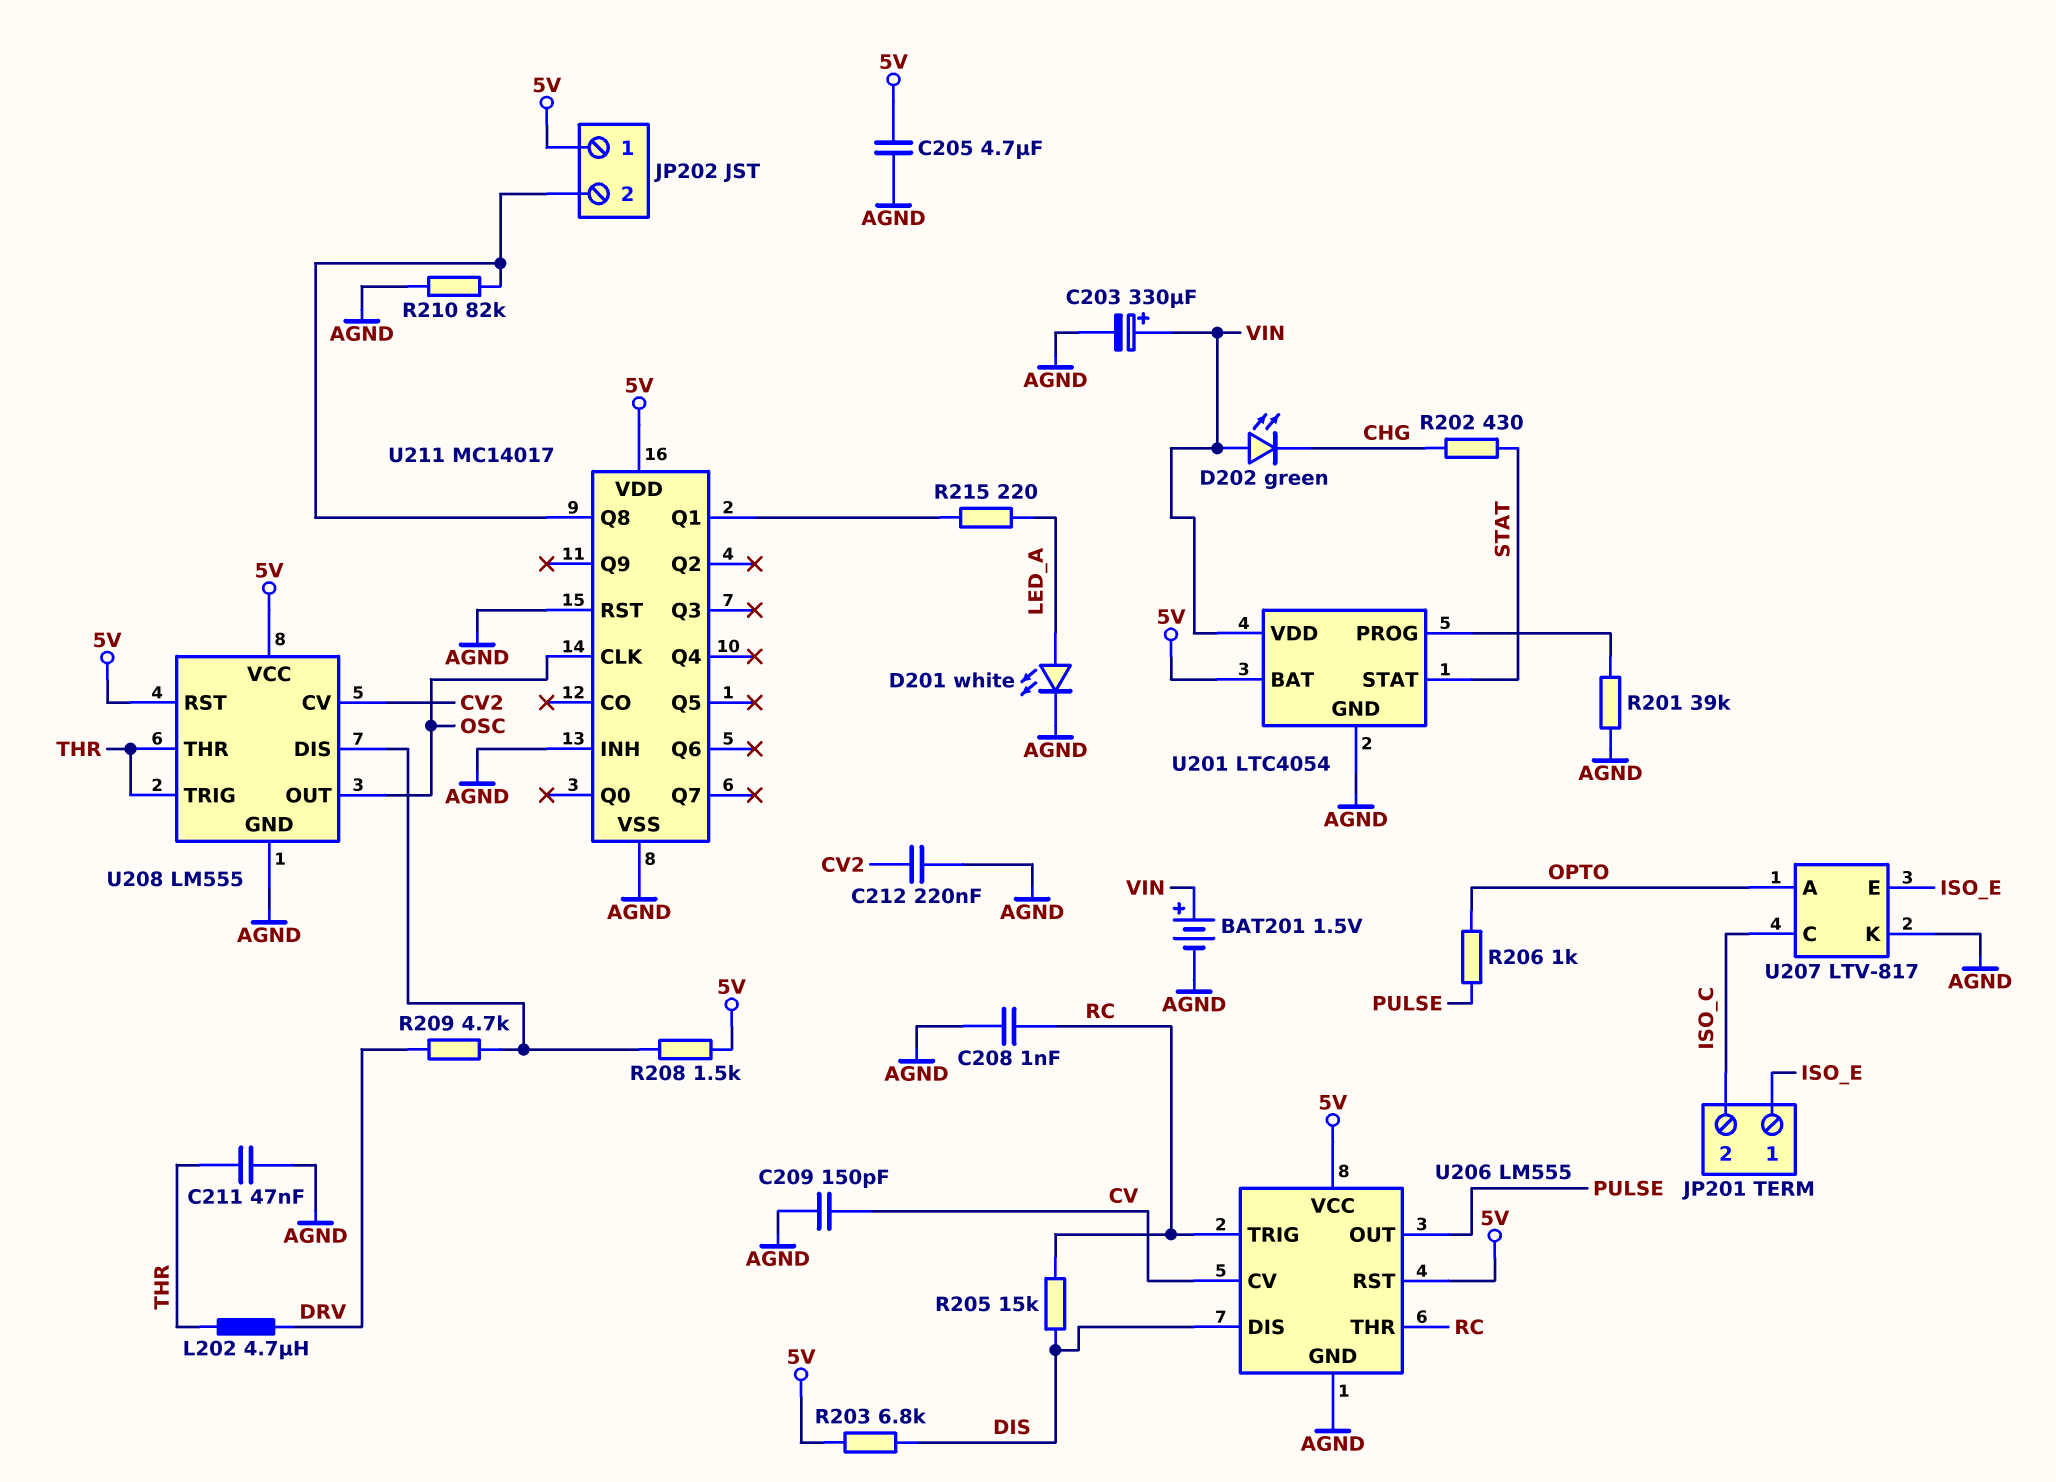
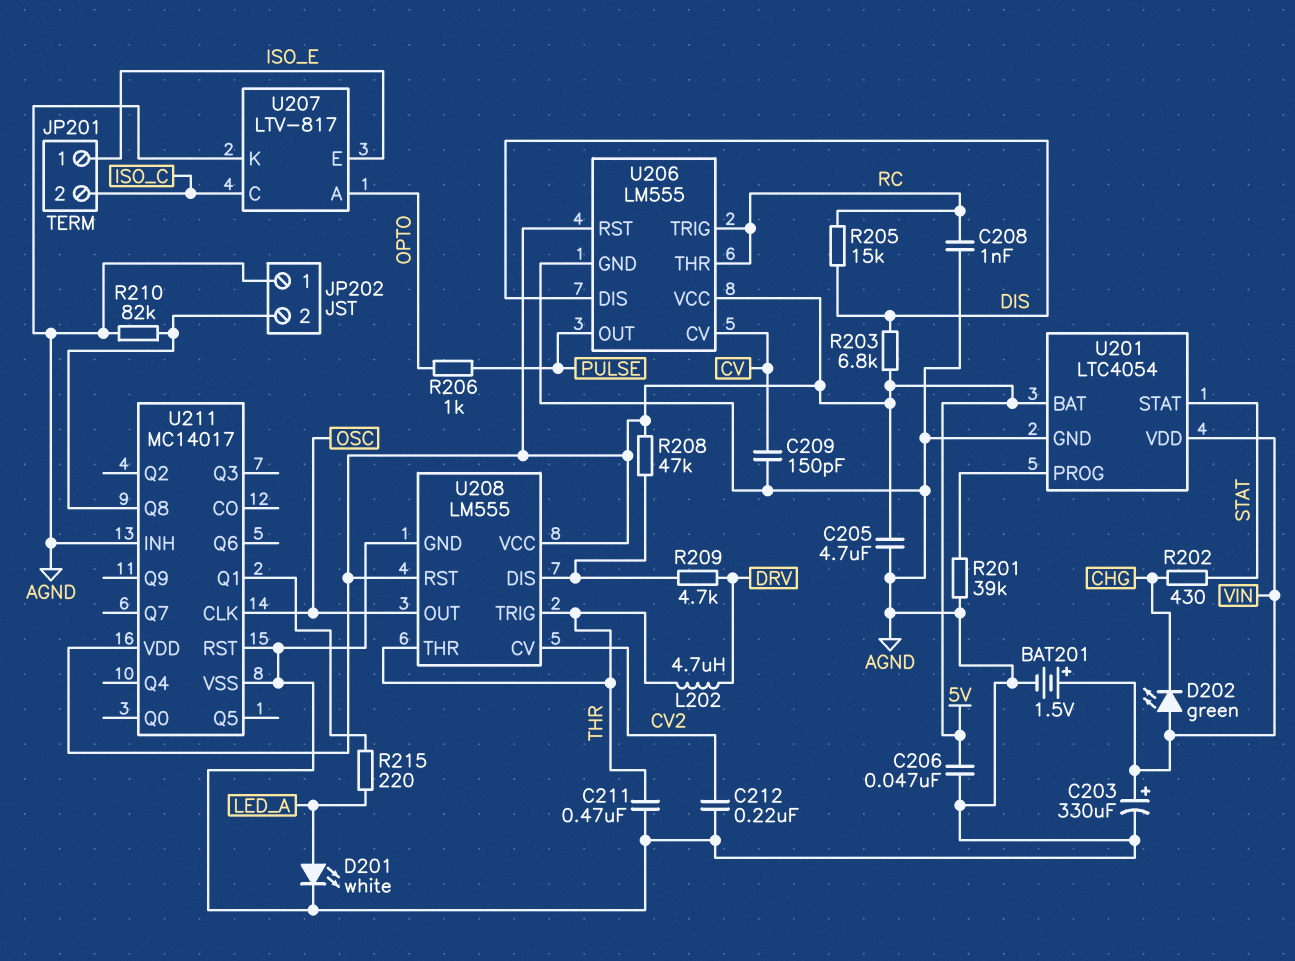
C206: none -> 47nF (5V, AGND)
C211: 47nF (AGND, THR) -> 470nF (AGND, THR)
JP202 pin 1: 5V -> AGND
R208: 1.5k (5V, U208/DIS) -> 47k (5V, U208/DIS)

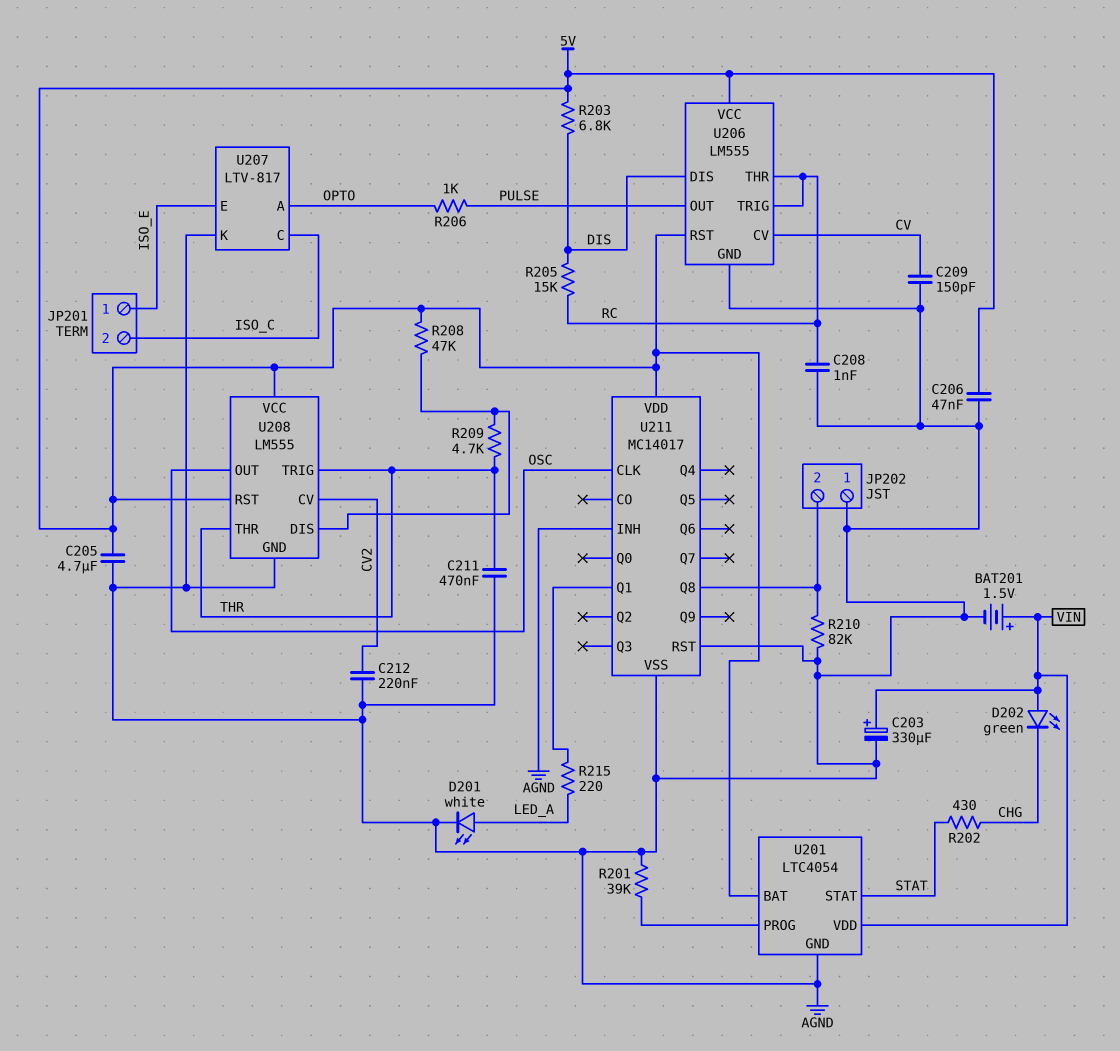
L202: 4.7uH (DRV, THR) -> none
R209: 4.7k (DRV, U208/DIS) -> 4.7k (THR, U208/DIS)

